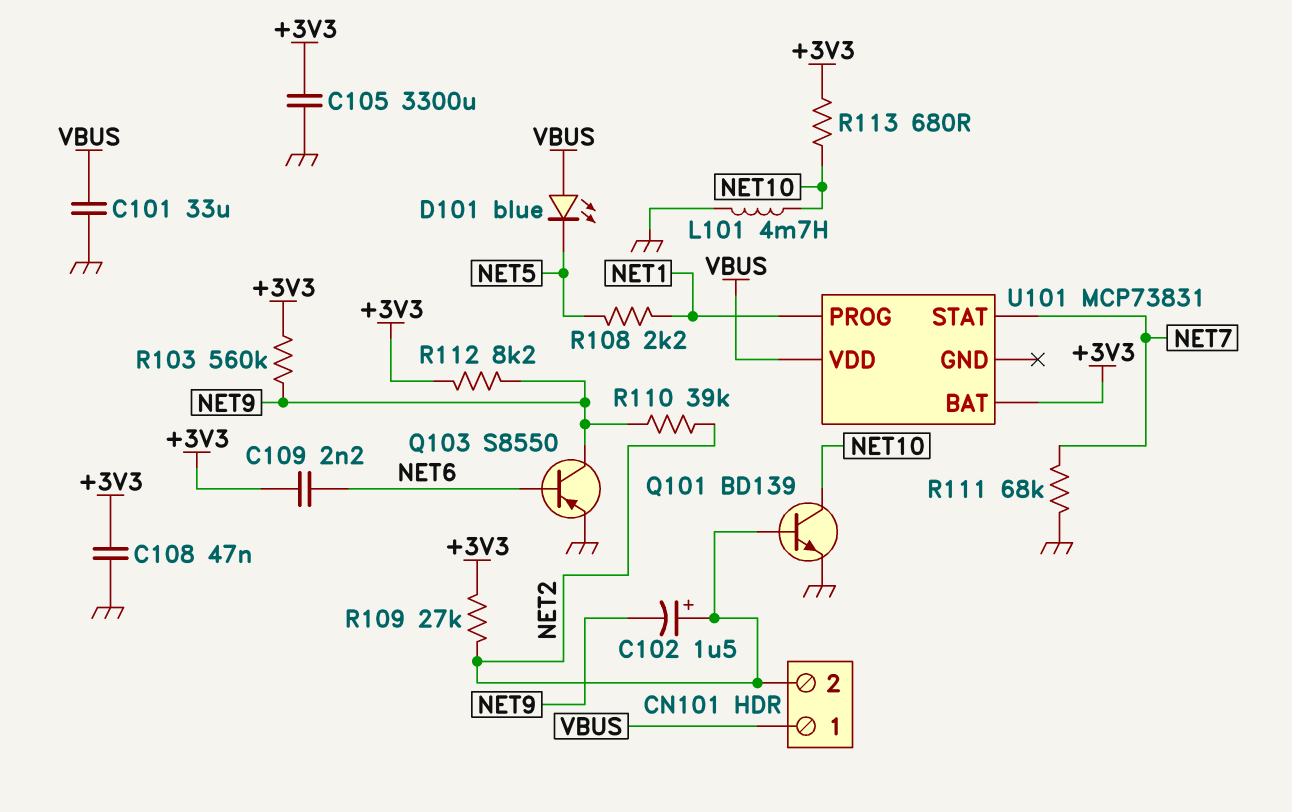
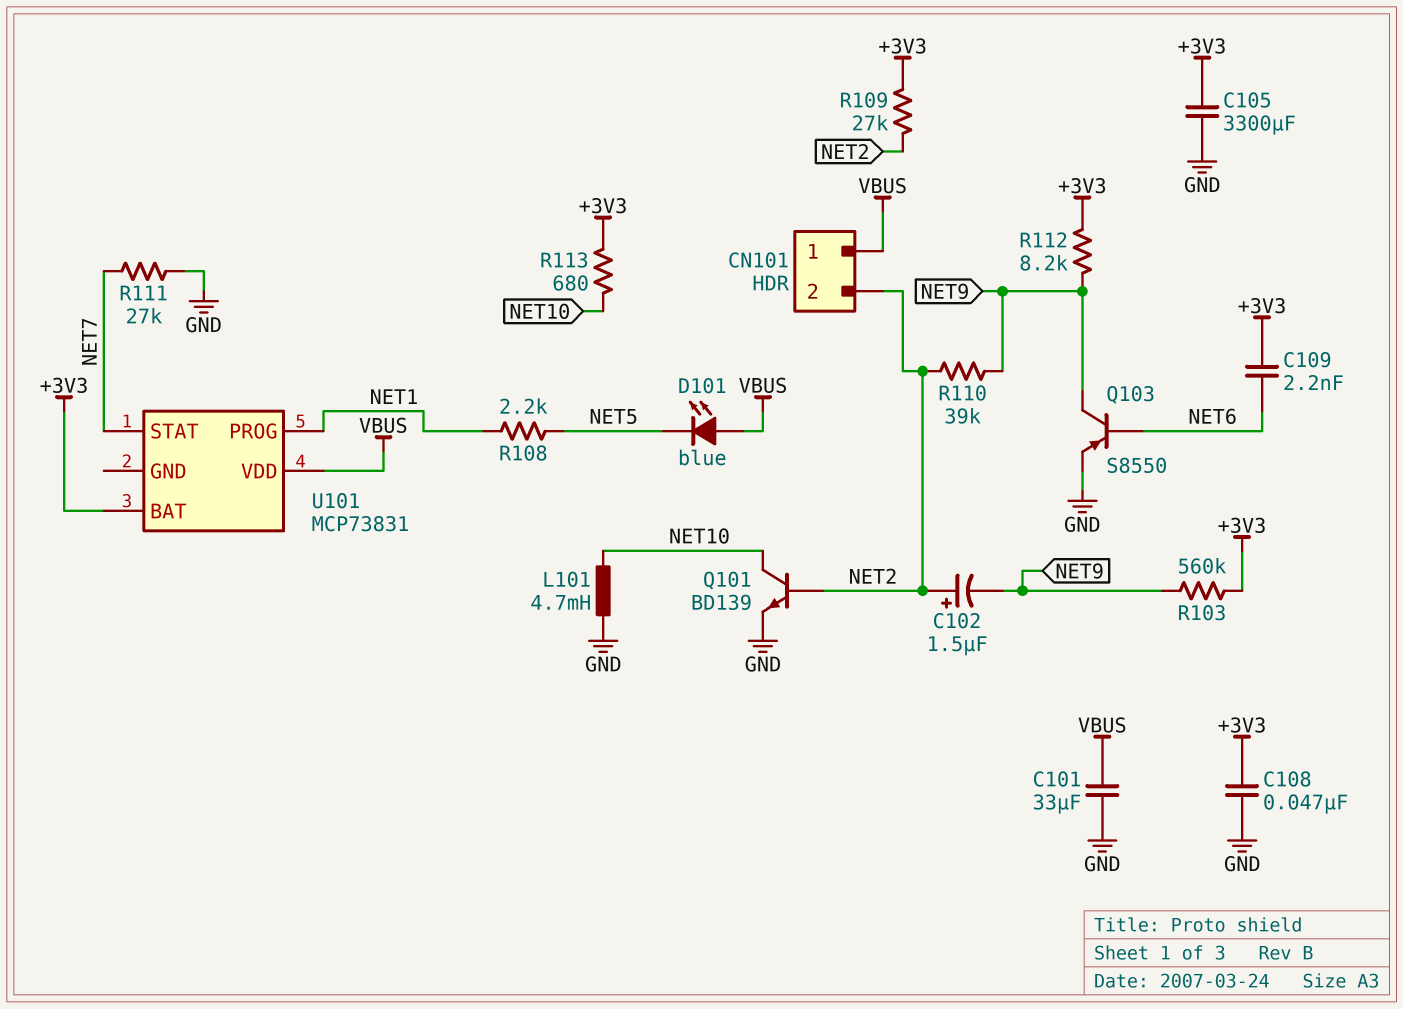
R111: 68k (GND, NET7) -> 27k (GND, NET7)

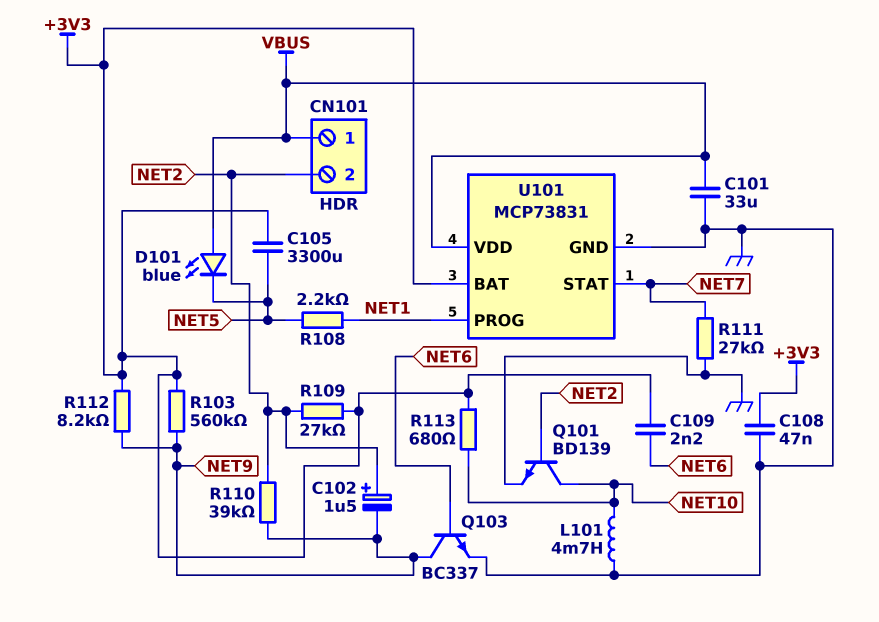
C105: 3300uF (+3V3, GND) -> 3300uF (+3V3, NET5)
Q103: PNP S8550 (B NET6, C NET9, E GND) -> NPN BC337 (B NET6, C NET9, E GND)
U101 pin GND: none -> GND

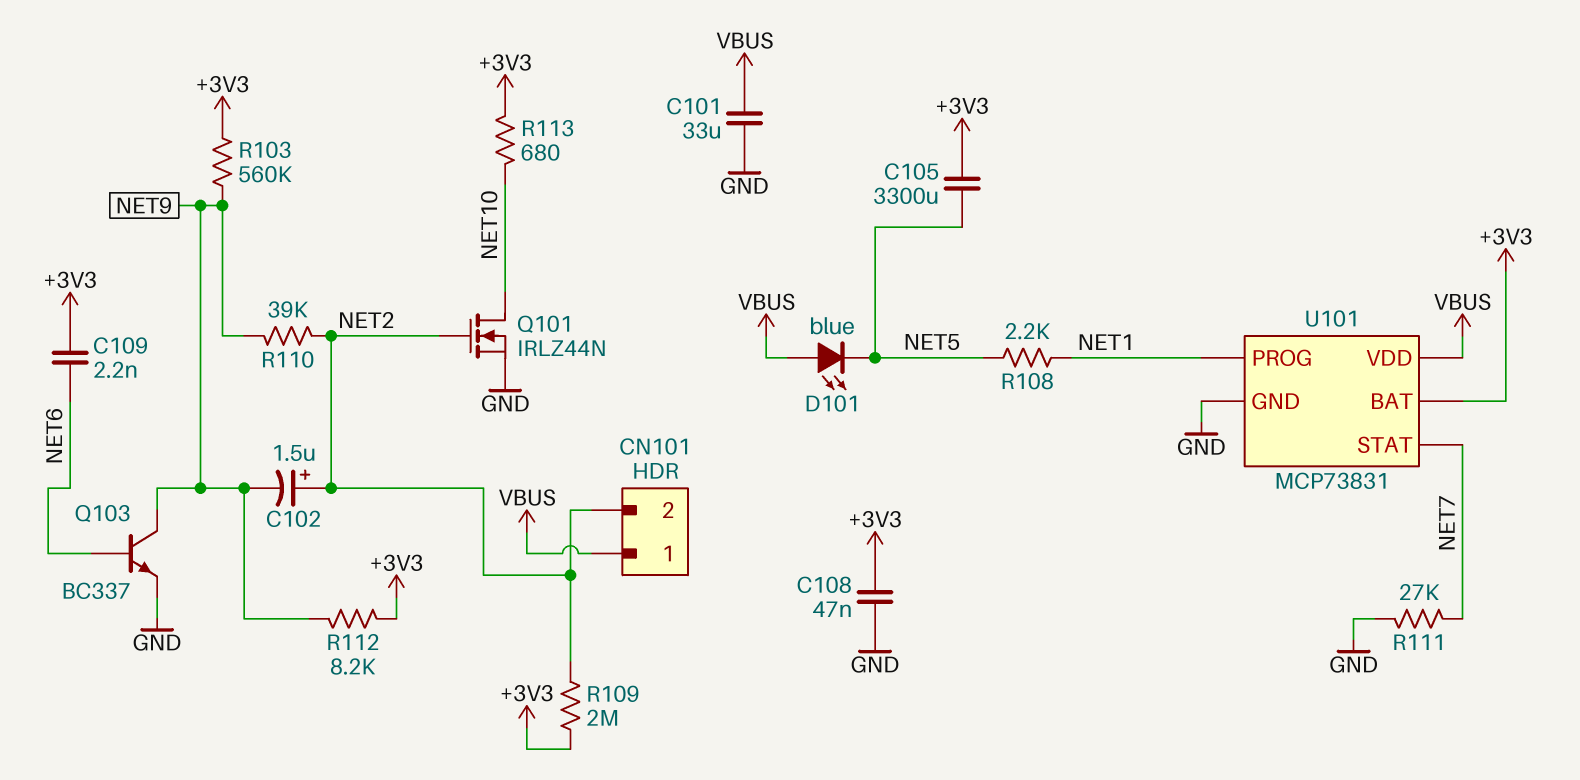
L101: 4.7mH (GND, NET10) -> none
Q101: NPN BD139 (B NET2, C NET10, E GND) -> NMOS IRLZ44N (G NET2, D NET10, S GND)
R109: 27k (+3V3, NET2) -> 2M (+3V3, NET2)

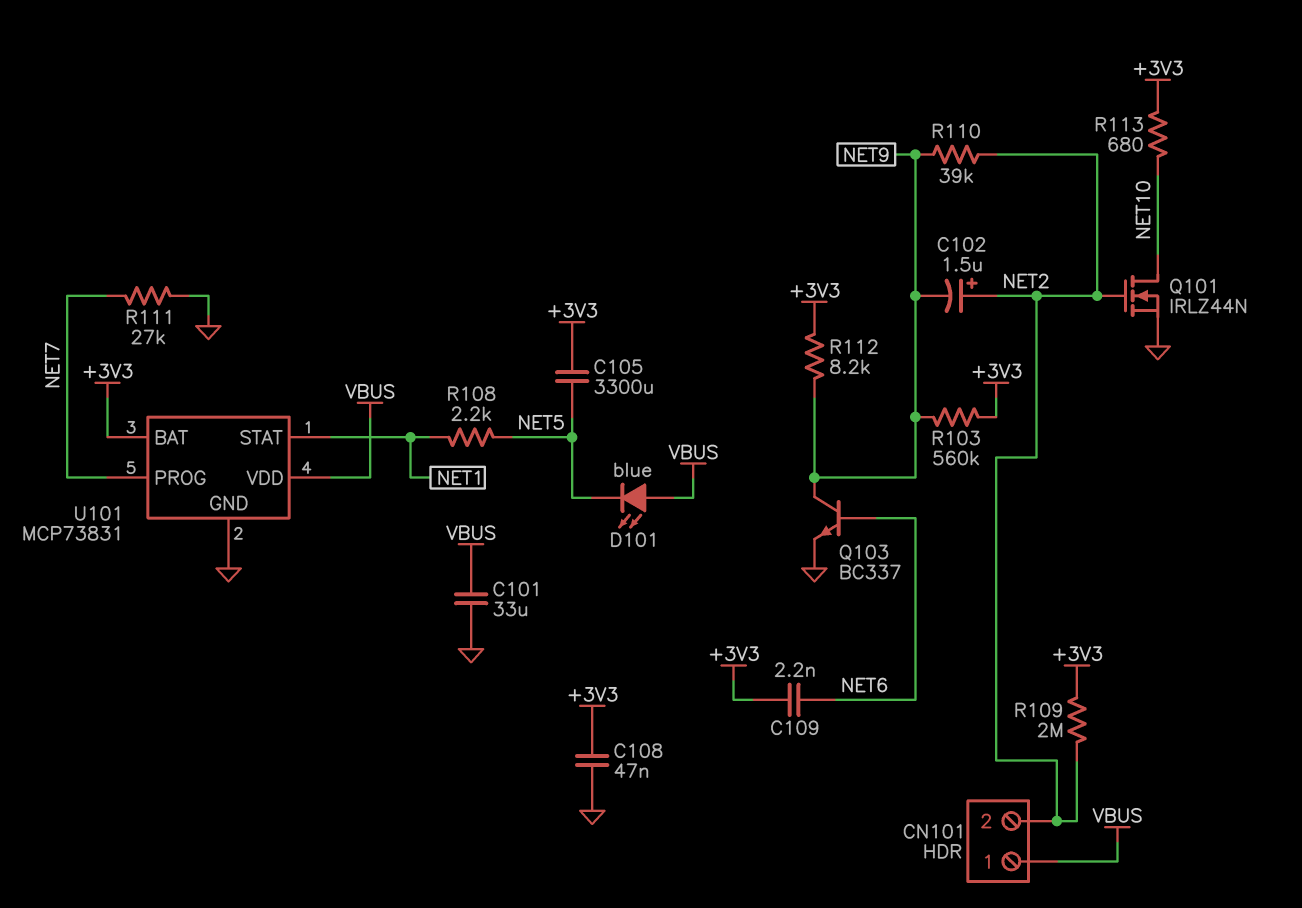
U101 pin PROG: NET1 -> NET7
U101 pin STAT: NET7 -> NET1

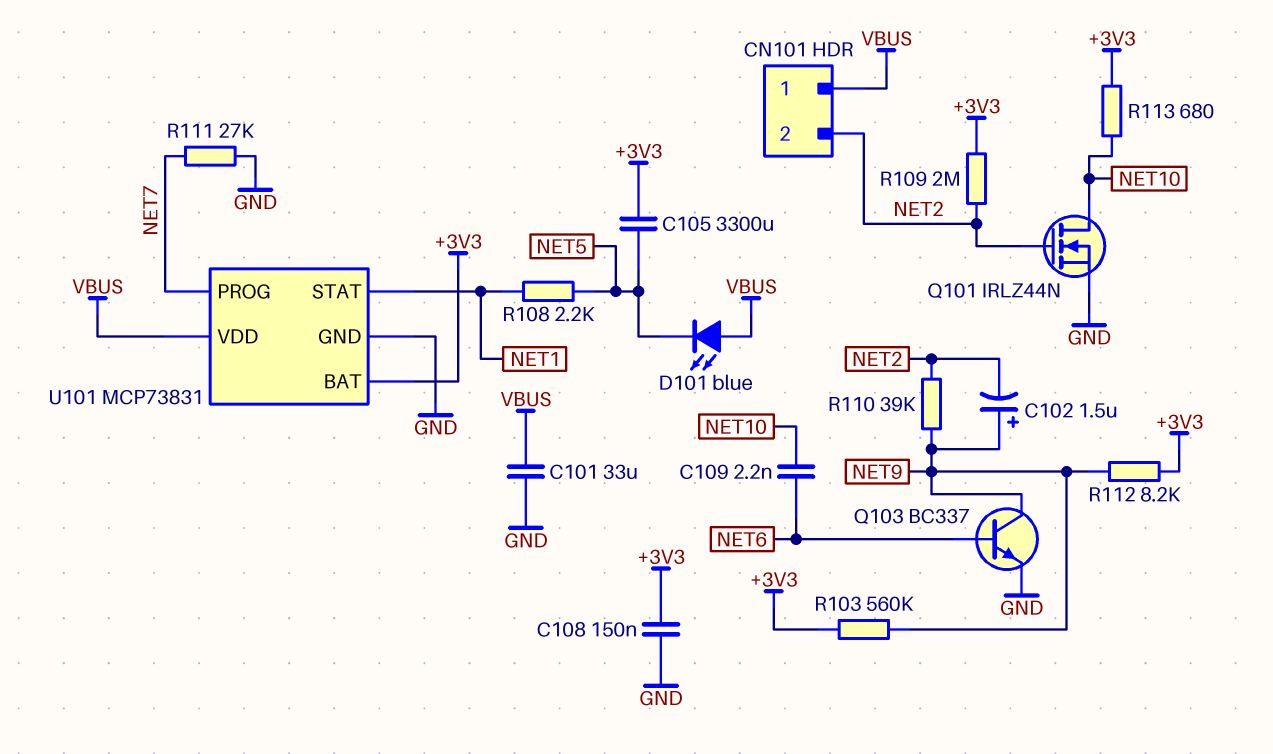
C102: 1.5uF (plus NET2, minus NET9) -> 1.5uF (plus NET9, minus NET2)
C108: 47nF (+3V3, GND) -> 150nF (+3V3, GND)
C109: 2.2nF (+3V3, NET6) -> 2.2nF (NET6, NET10)

